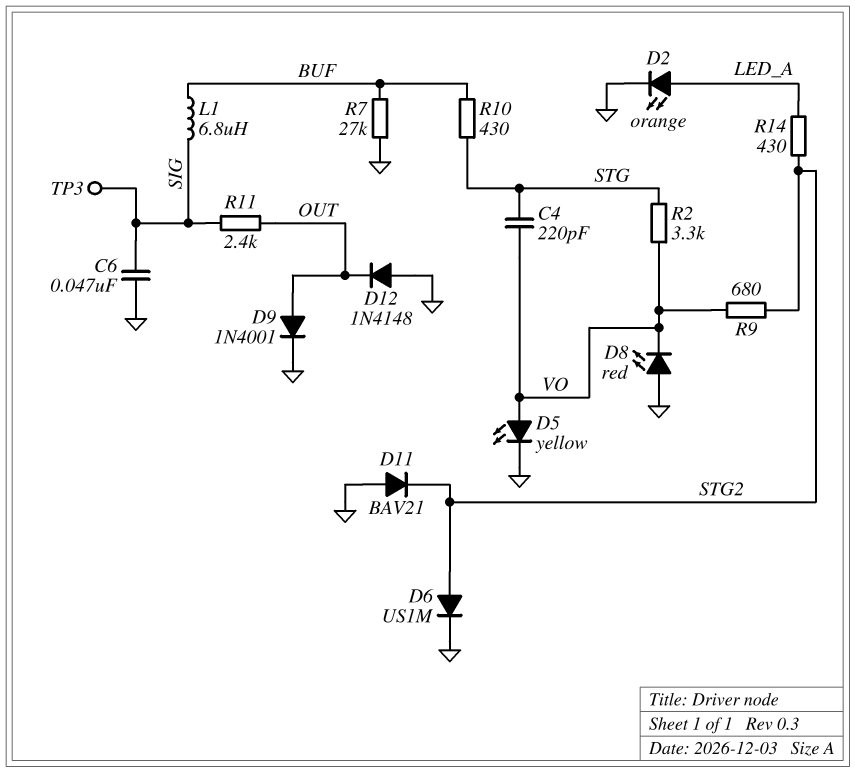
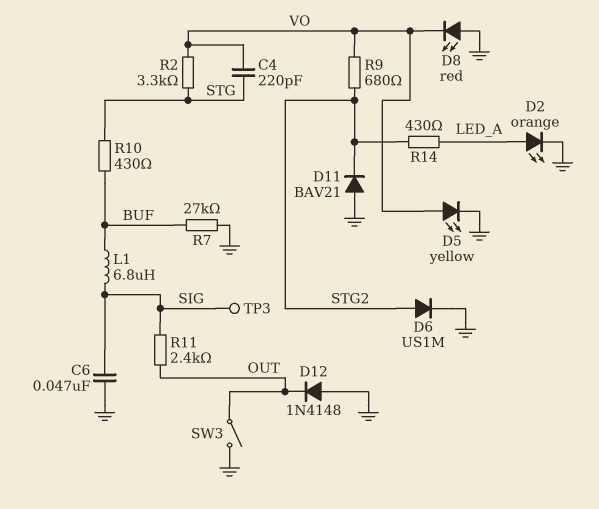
D9: diode 1N4001 (A OUT, K GND) -> none
SW3: none -> switch (GND, OUT)

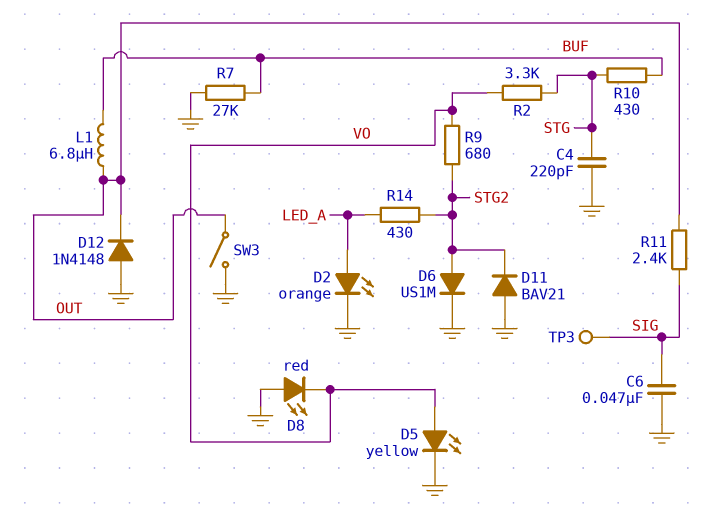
C4: 220pF (STG, VO) -> 220pF (GND, STG)
L1: 6.8uH (BUF, SIG) -> 6.8uH (BUF, OUT)

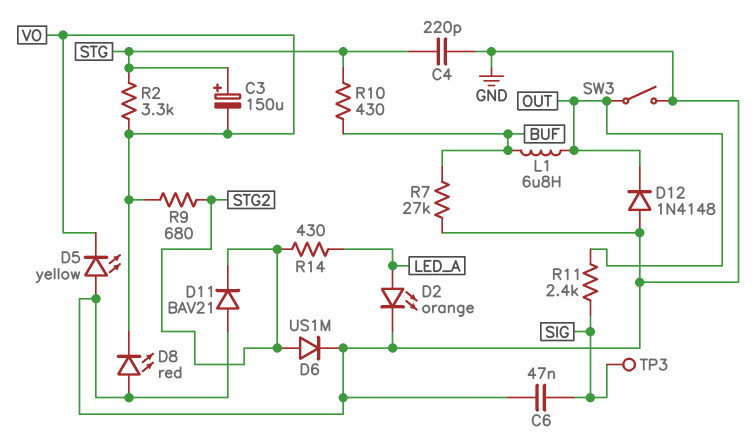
C3: none -> 150uF (plus STG, minus VO)
D5: LED yellow (A VO, K GND) -> LED yellow (A GND, K VO)

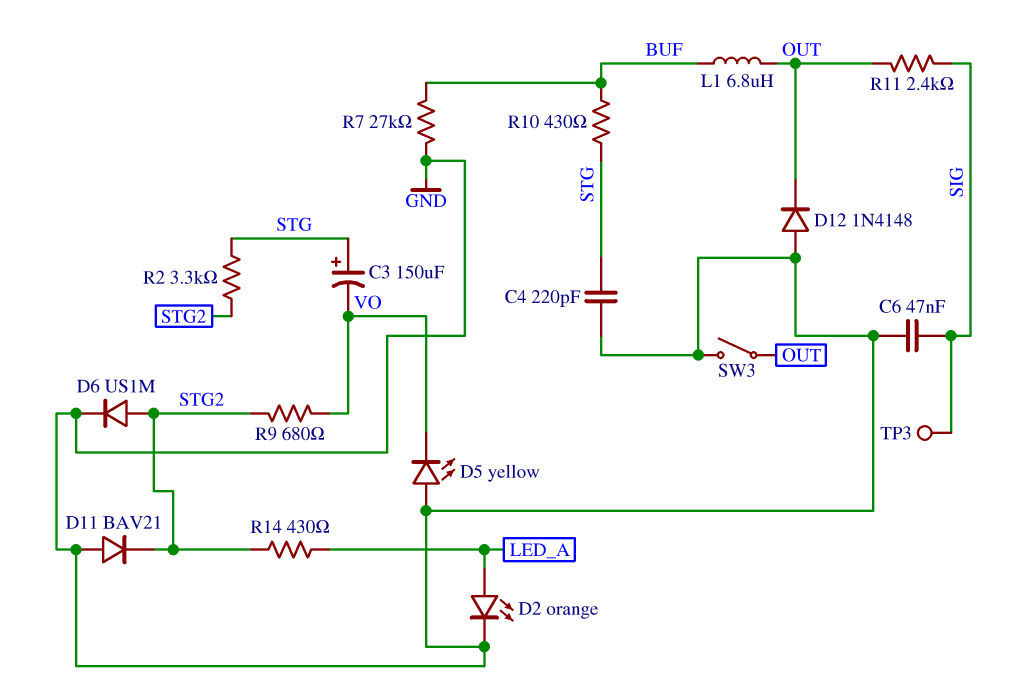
D8: LED red (A GND, K VO) -> none
R2: 3.3k (STG, VO) -> 3.3k (STG, STG2)

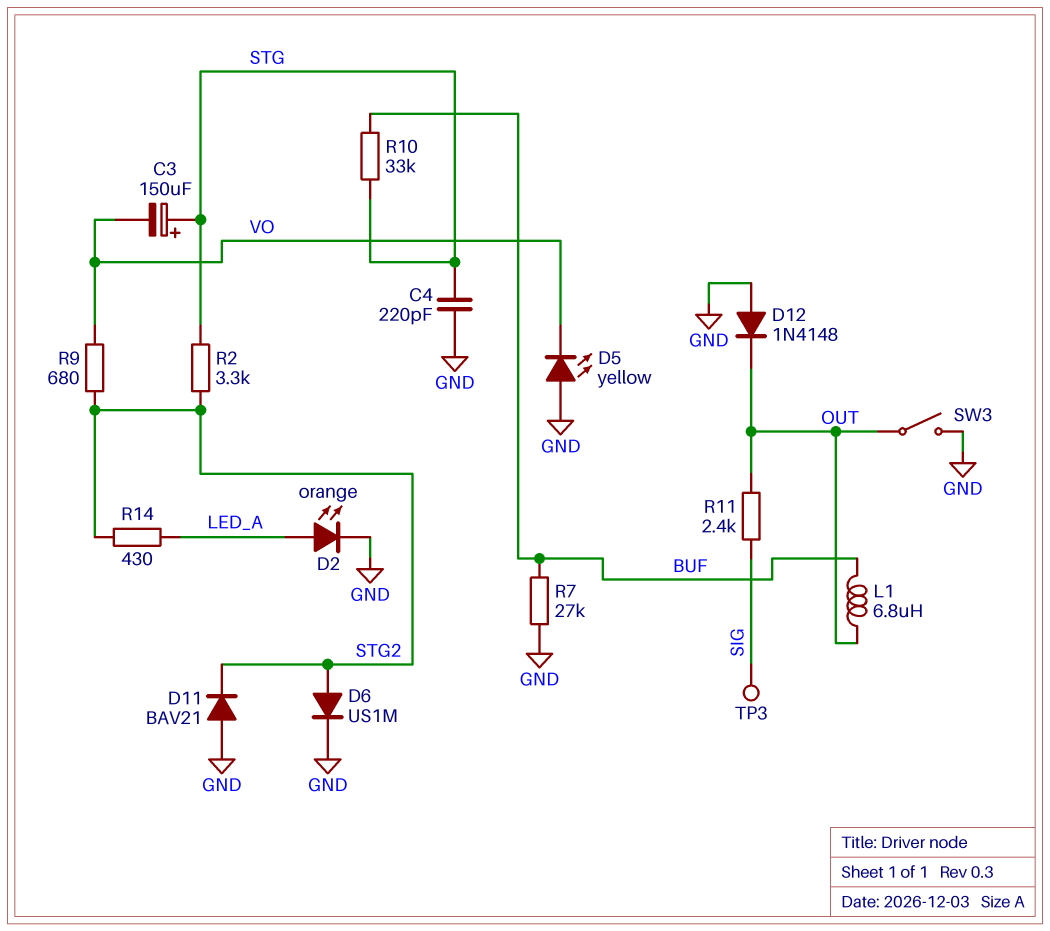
C6: 47nF (GND, SIG) -> none
R10: 430 (BUF, STG) -> 33k (BUF, STG)

